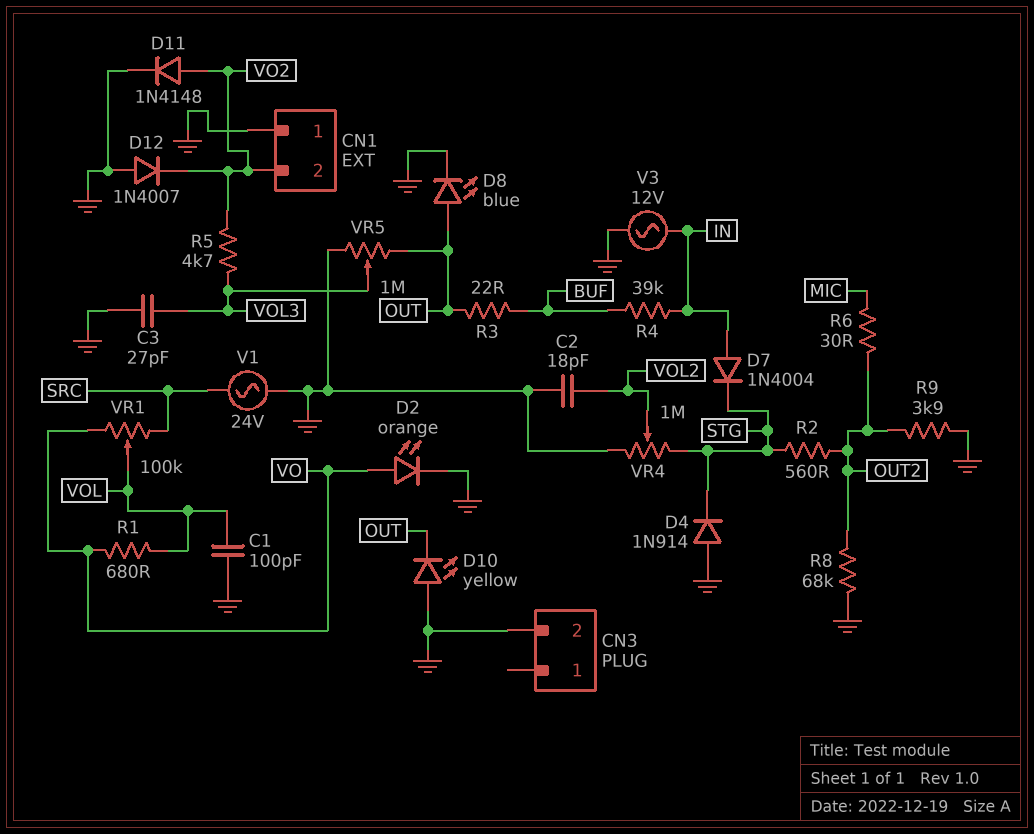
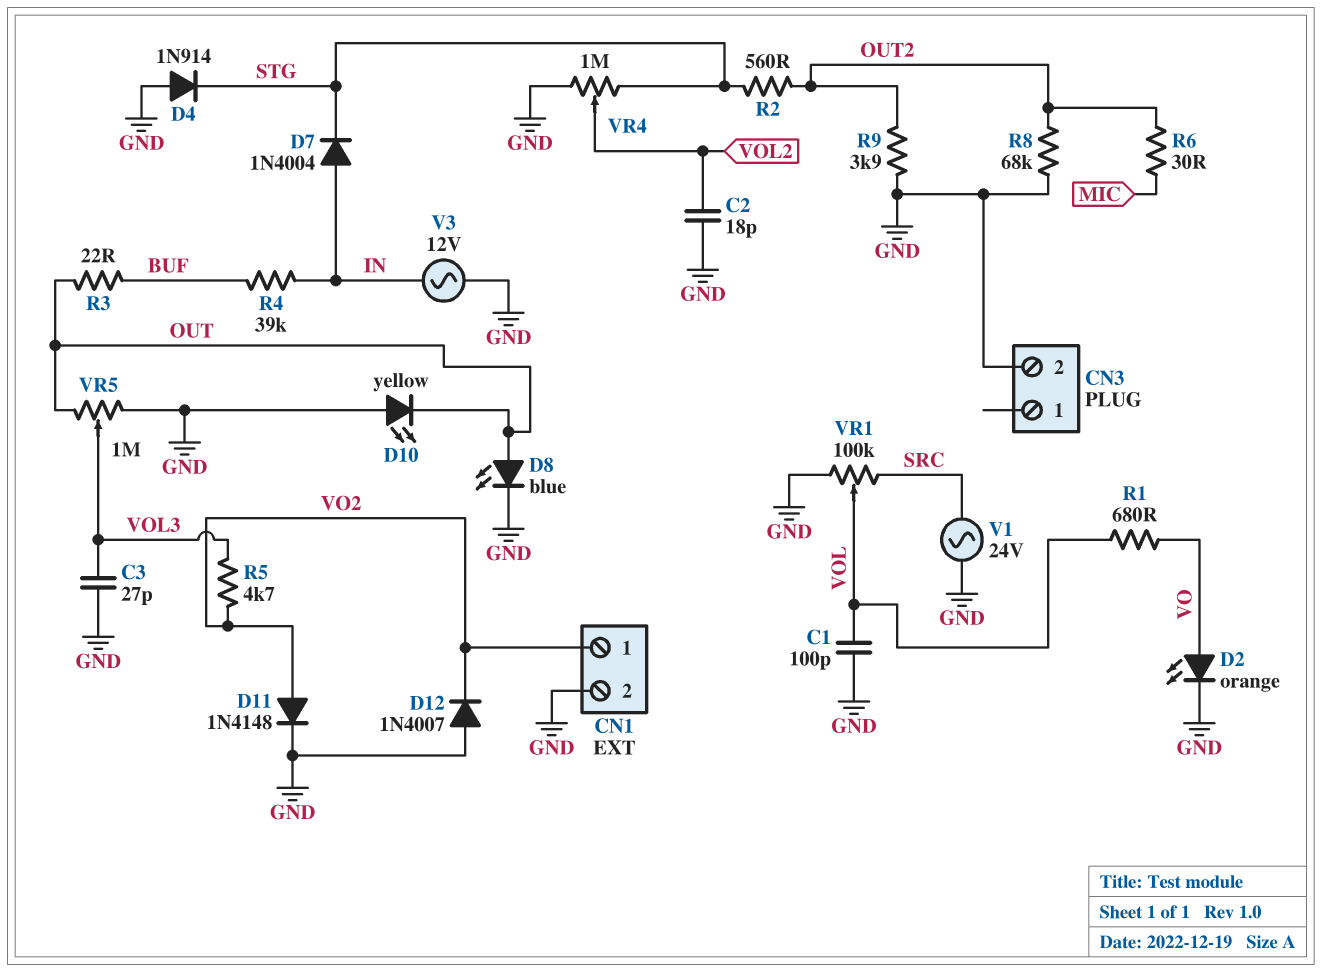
CN1 pin 1: GND -> VO2
CN1 pin 2: VO2 -> GND
VR1: 100k (SRC, VO, wiper VOL) -> 100k (GND, SRC, wiper VOL)

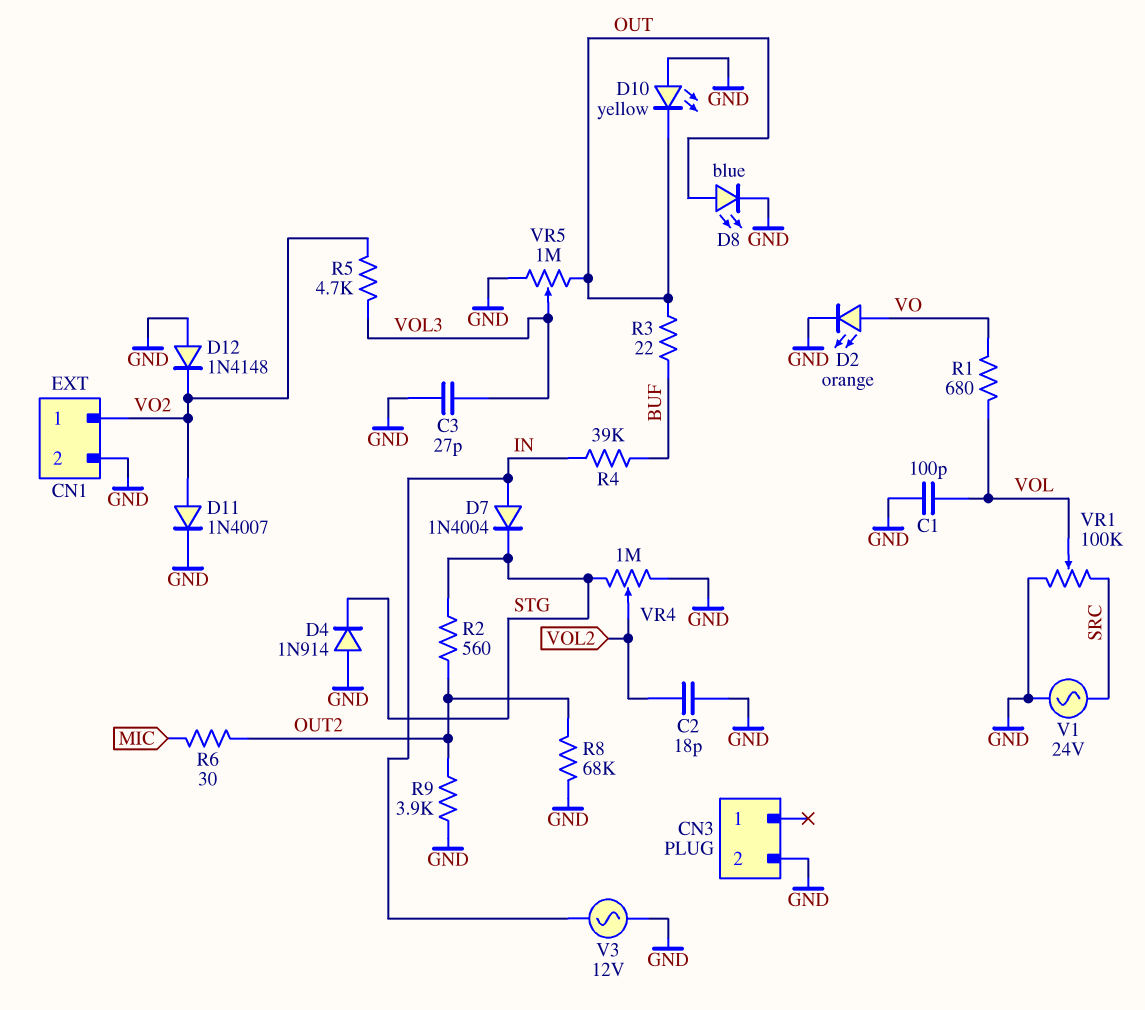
D11: diode 1N4148 (A VO2, K GND) -> diode 1N4007 (A VO2, K GND)
D12: diode 1N4007 (A GND, K VO2) -> diode 1N4148 (A GND, K VO2)

